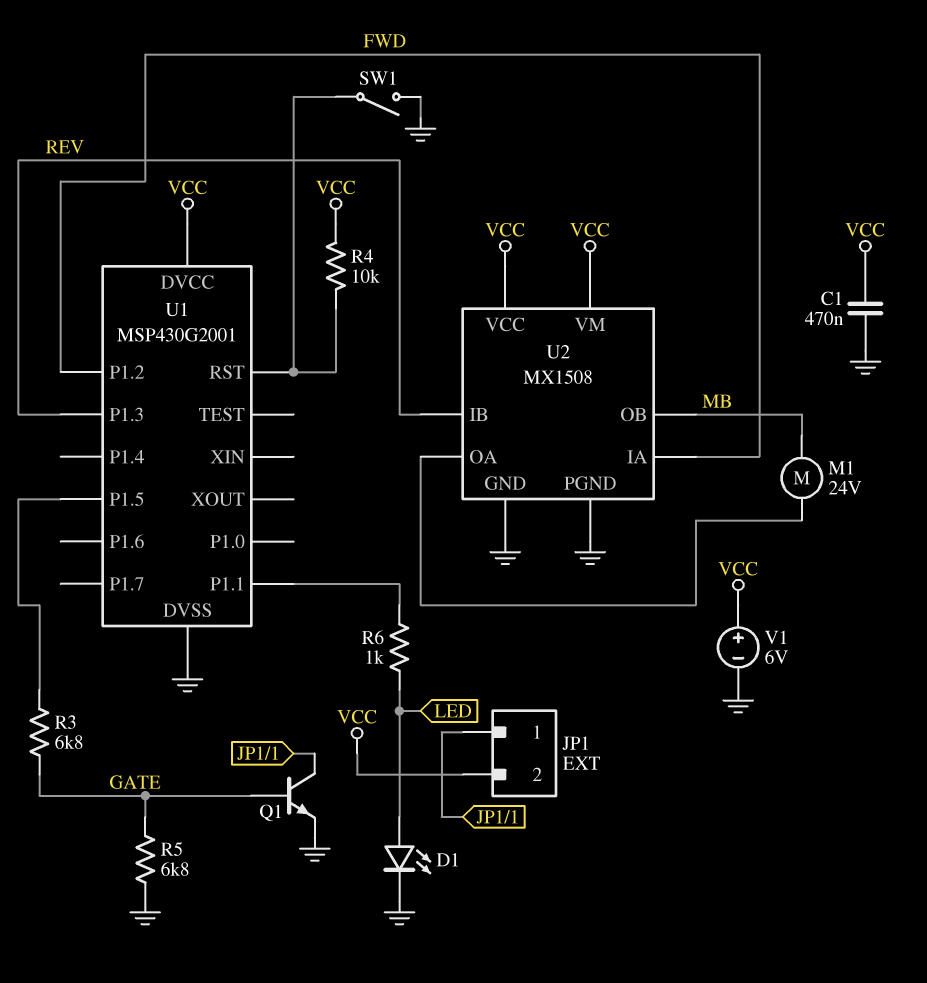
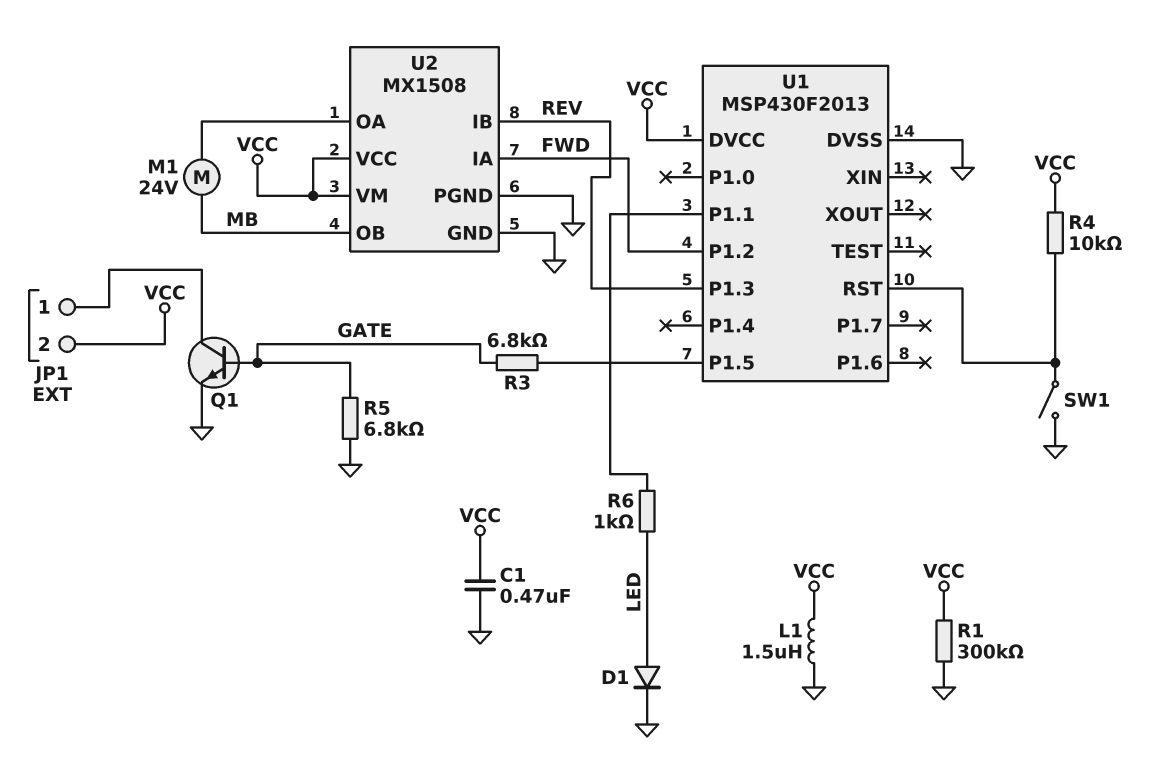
D1: LED (A LED, K GND) -> diode (A LED, K GND)
L1: none -> 1.5uH (GND, VCC)
R1: none -> 300k (GND, VCC)
U1: MSP430G2001 -> MSP430F2013
V1: 6V (plus VCC, minus GND) -> none

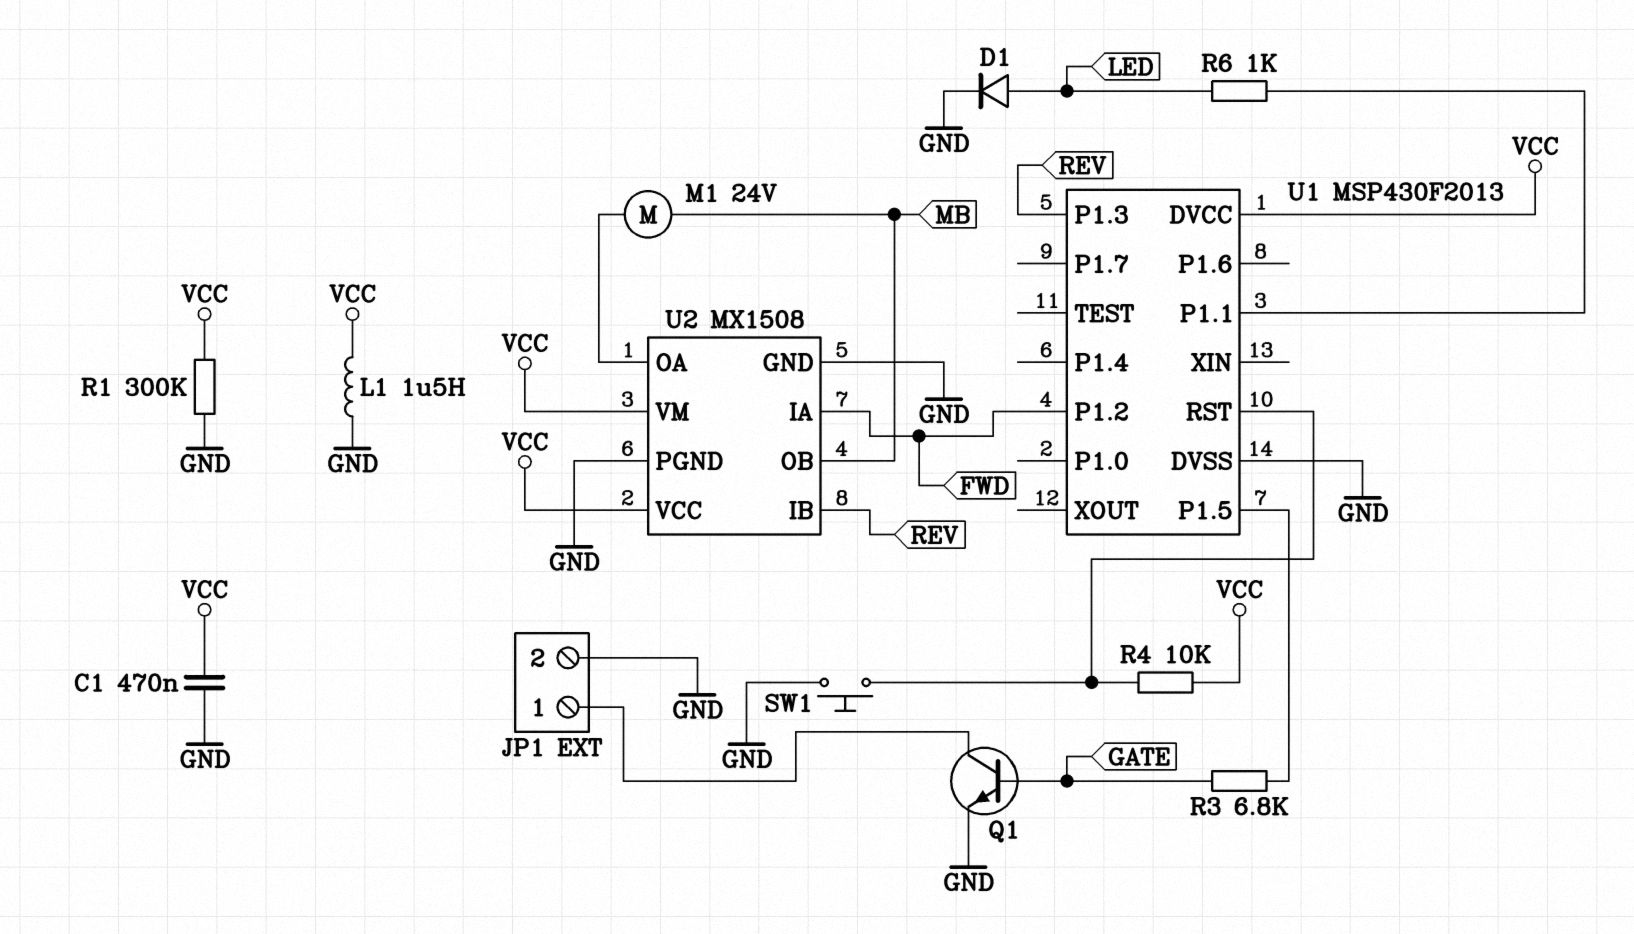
JP1 pin 2: VCC -> GND
R5: 6.8k (GATE, GND) -> none
SW1: switch (GND, U1/RST) -> button (GND, U1/RST)

